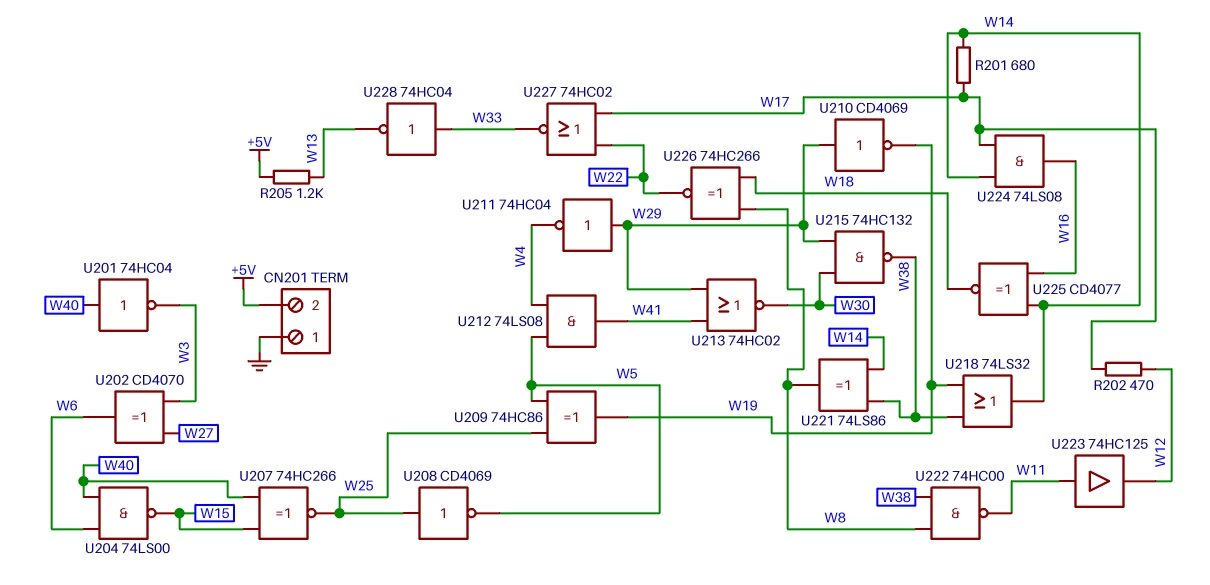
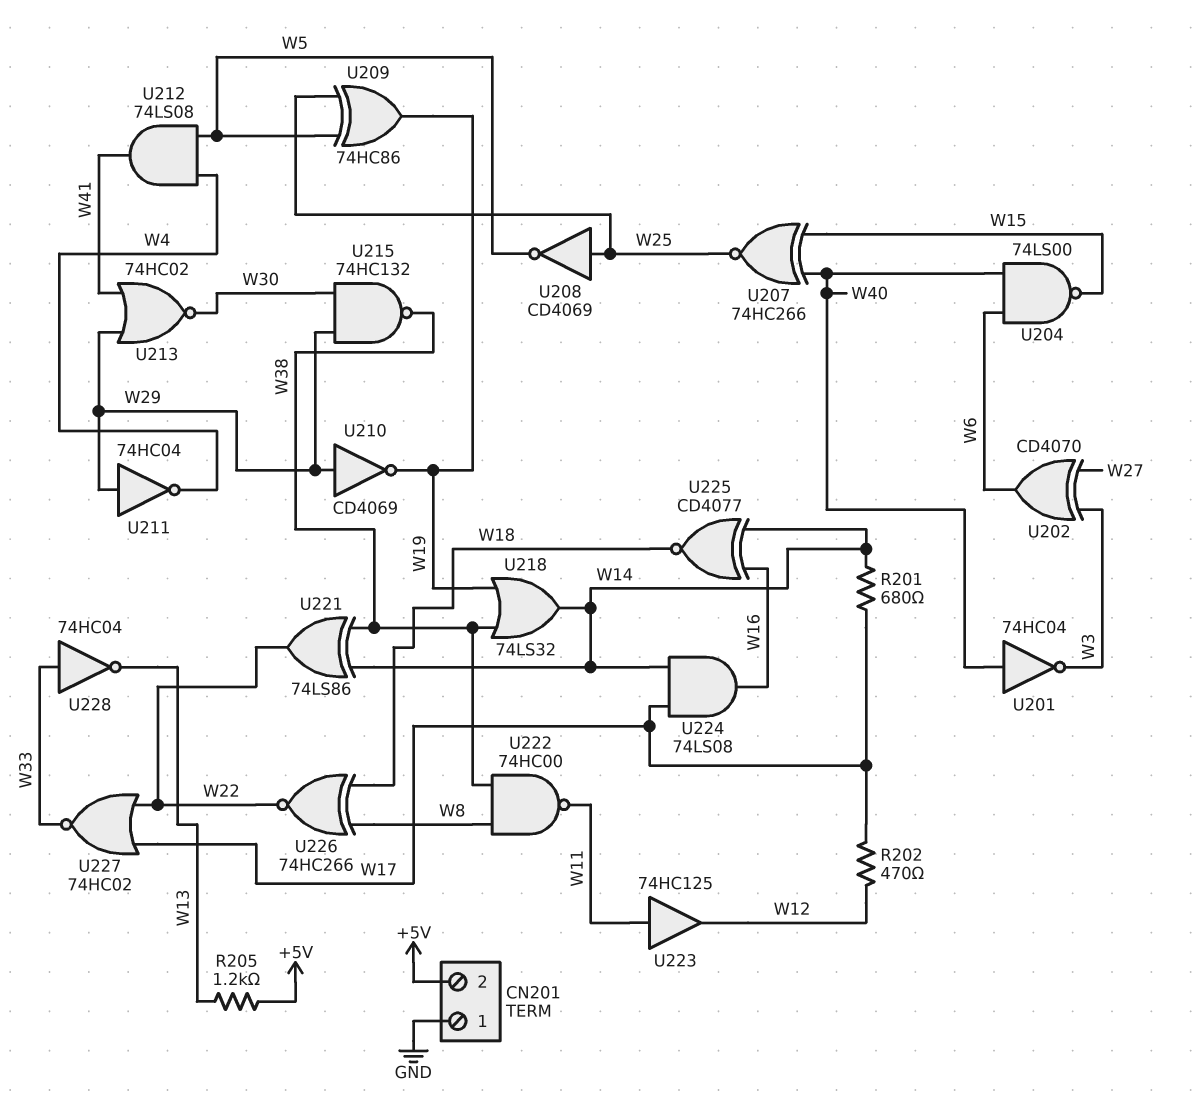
U221: XOR 74LS86 (in W14, in W38, out W8) -> XOR 74LS86 (in W14, in W38, out W22)

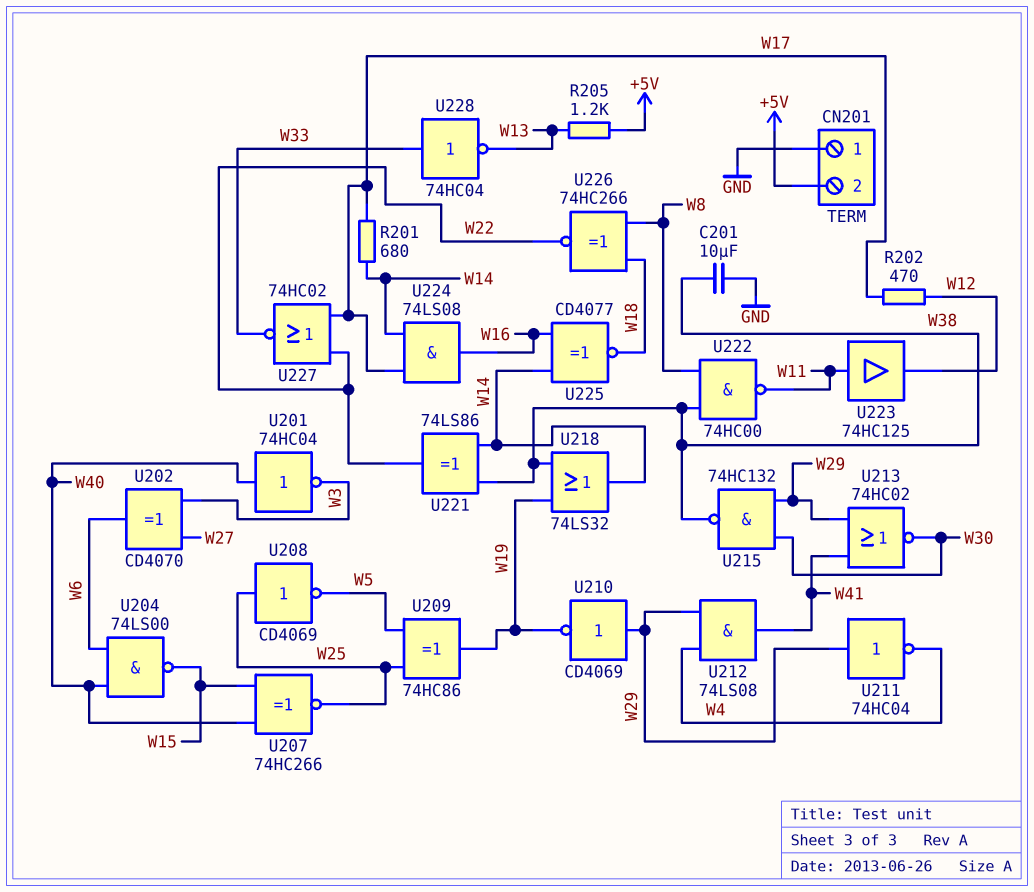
C201: none -> 10uF (GND, W38)
U212: AND 74LS08 (in W4, in W5, out W41) -> AND 74LS08 (in W4, in W29, out W41)

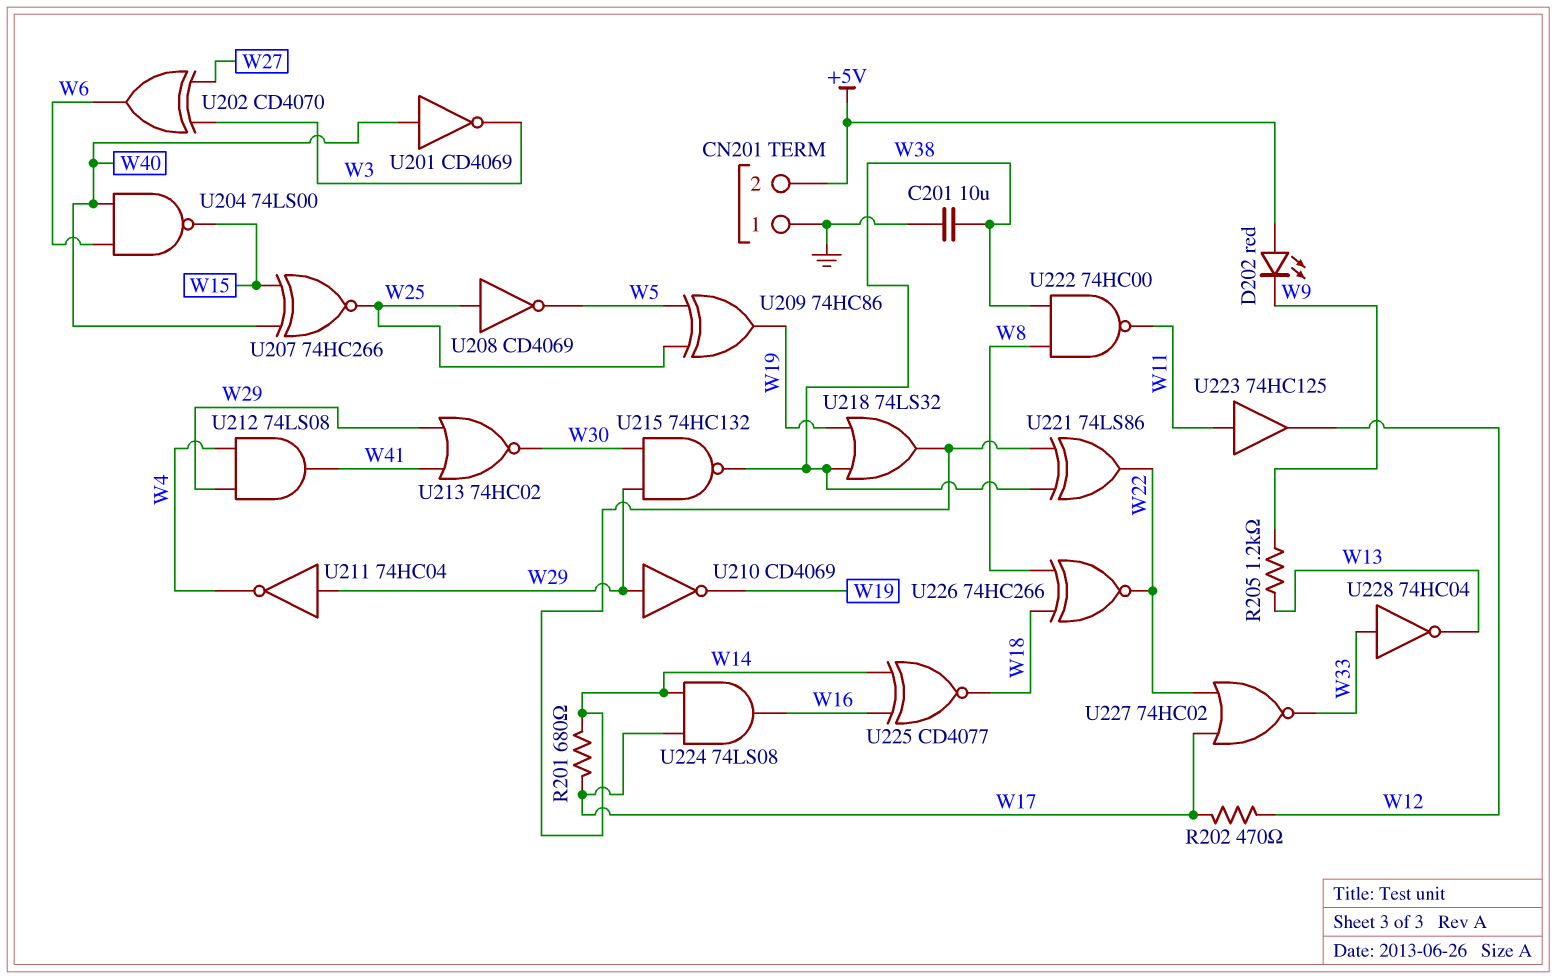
D202: none -> LED red (A +5V, K W9)
R205: 1.2k (+5V, W13) -> 1.2k (W9, W13)
U201: NOT 74HC04 (in W40, out W3) -> NOT CD4069 (in W40, out W3)

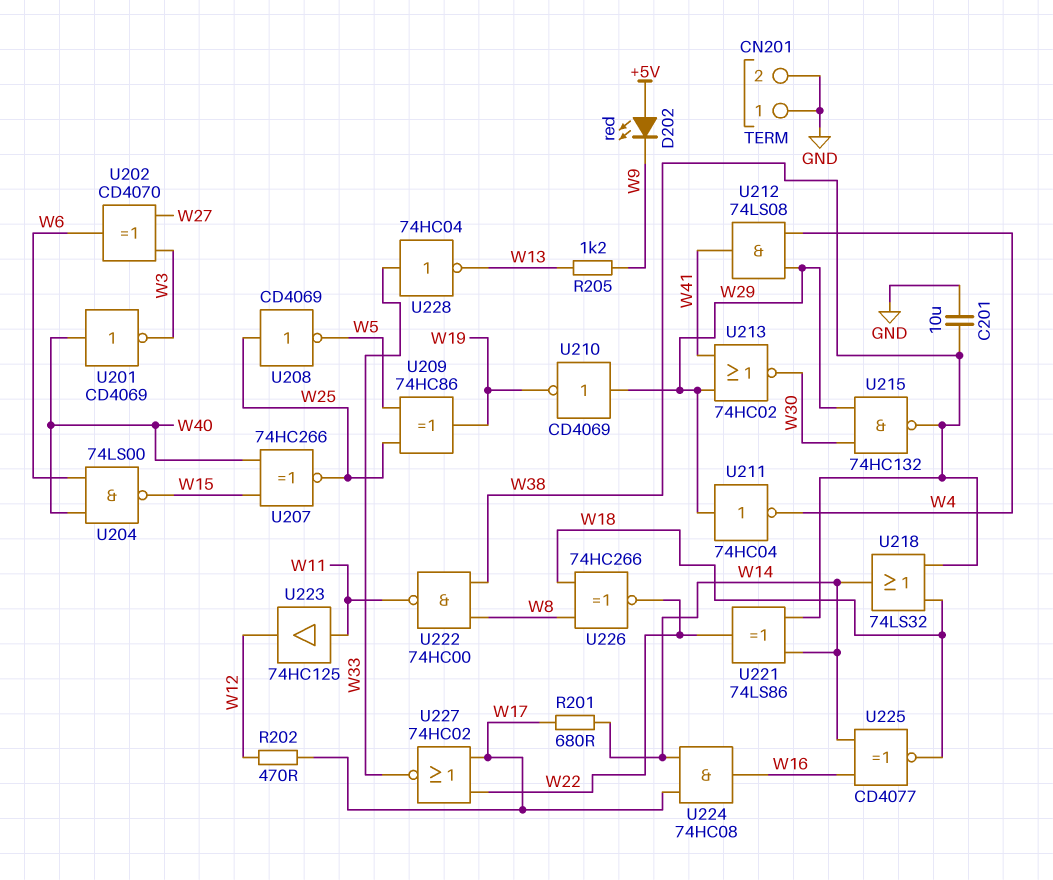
CN201 pin 2: +5V -> GND
U218: OR 74LS32 (in W19, in W38, out W14) -> OR 74LS32 (in W18, in W38, out W14)
U224: AND 74LS08 (in W14, in W17, out W16) -> AND 74HC08 (in W14, in W17, out W16)

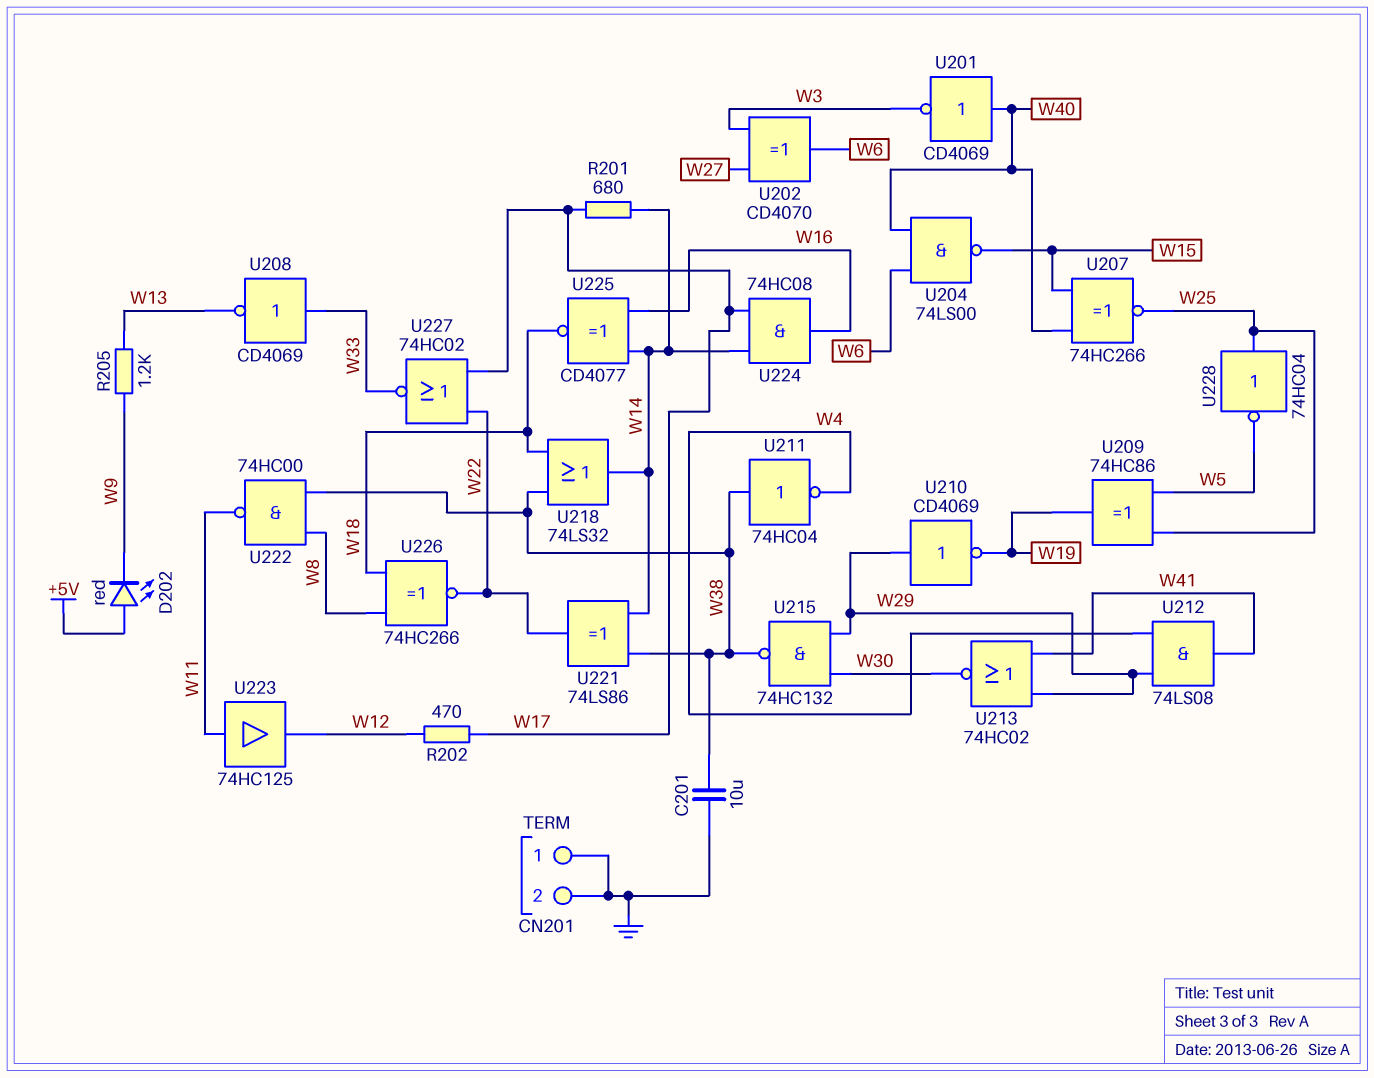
U208: NOT CD4069 (in W25, out W5) -> NOT CD4069 (in W33, out W13)
U211: NOT 74HC04 (in W29, out W4) -> NOT 74HC04 (in W38, out W4)
U228: NOT 74HC04 (in W33, out W13) -> NOT 74HC04 (in W25, out W5)

